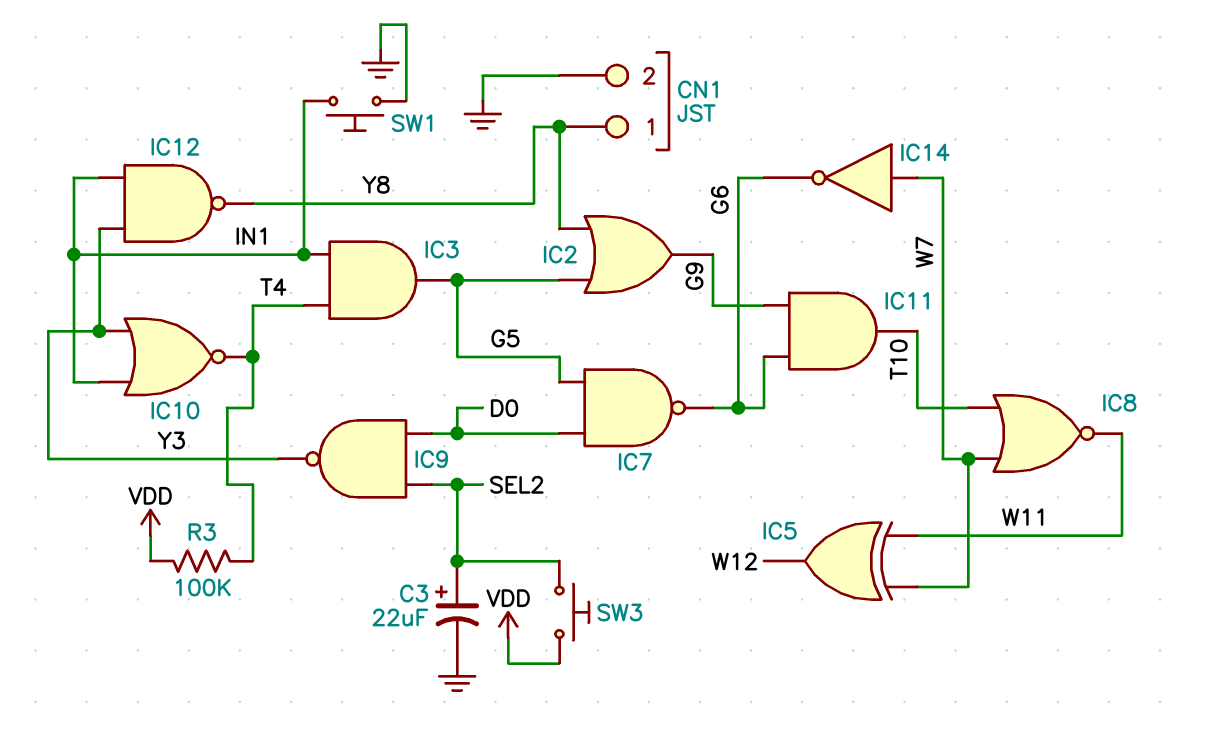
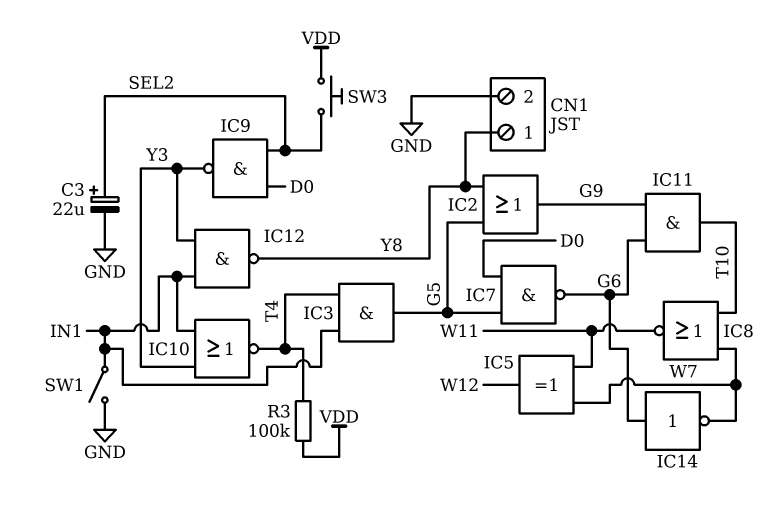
IC14: NOT (in W7, out G6) -> NOT (in G6, out W7)
SW1: button (GND, IN1) -> switch (GND, IN1)

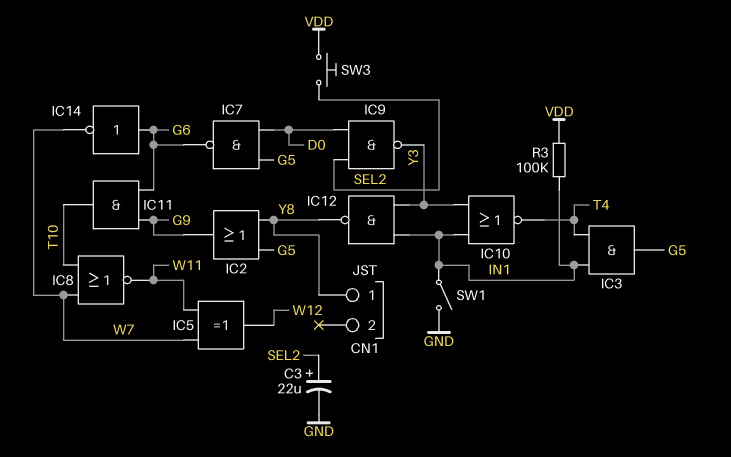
CN1 pin 2: GND -> none
R3: 100k (T4, VDD) -> 100k (IN1, VDD)

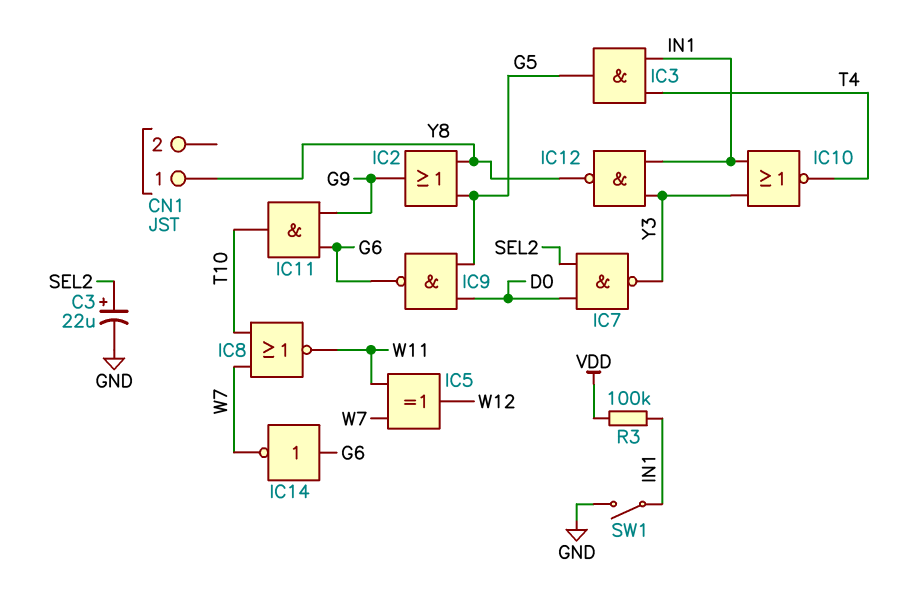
IC7: NAND (in D0, in G5, out G6) -> NAND (in D0, in SEL2, out Y3)
IC9: NAND (in D0, in SEL2, out Y3) -> NAND (in D0, in G5, out G6)
SW3: button (SEL2, VDD) -> none

